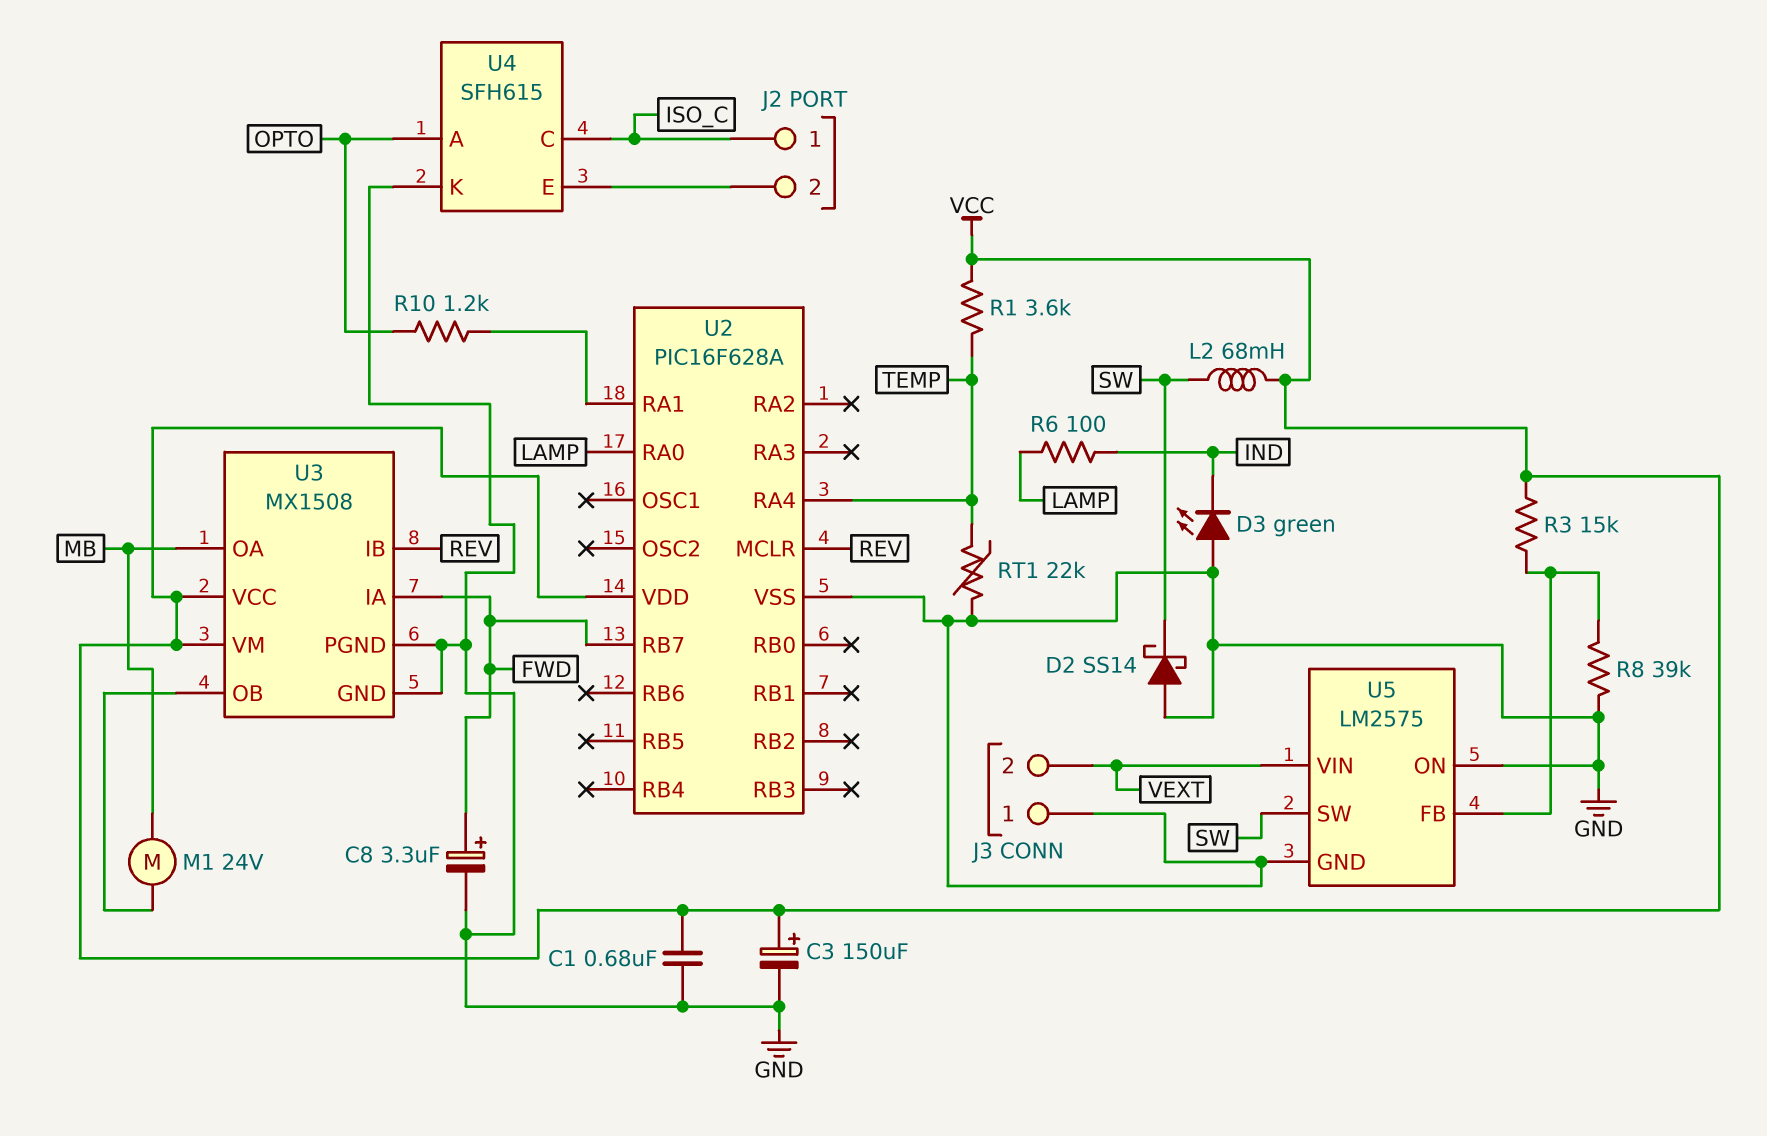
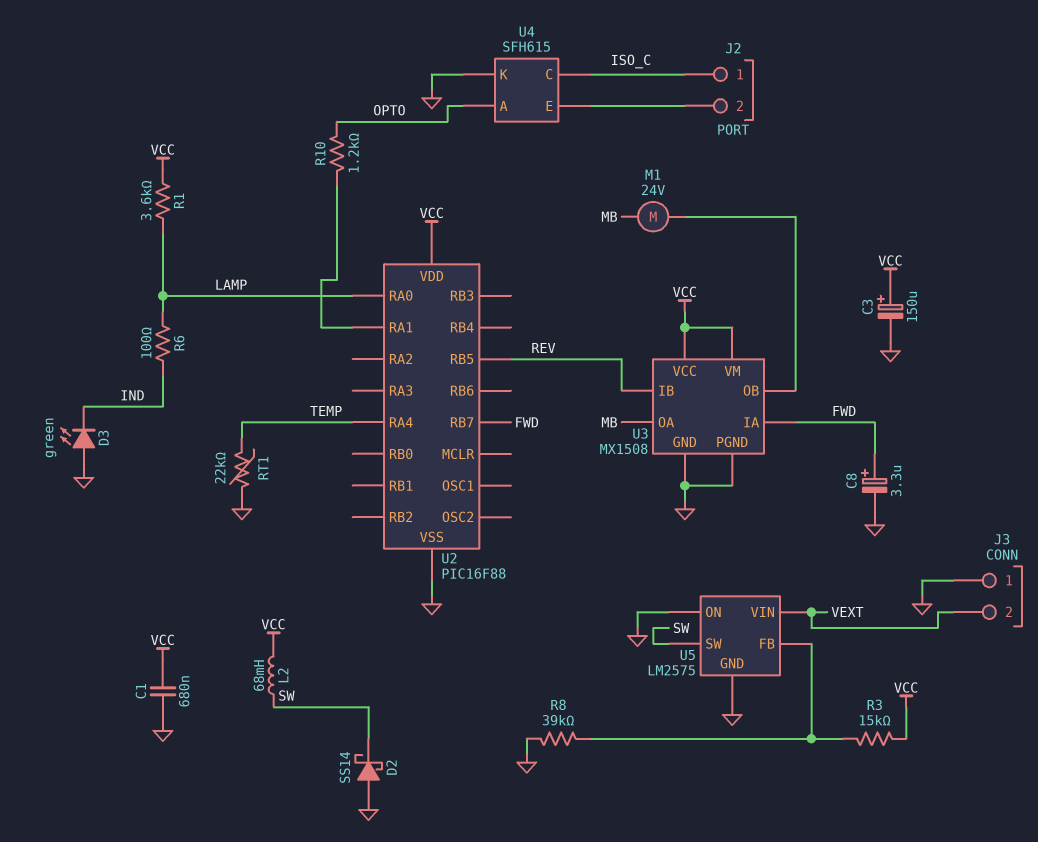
R1: 3.6k (TEMP, VCC) -> 3.6k (LAMP, VCC)
U2: PIC16F628A -> PIC16F88
U2 pin MCLR: REV -> none
U2 pin RB5: none -> REV

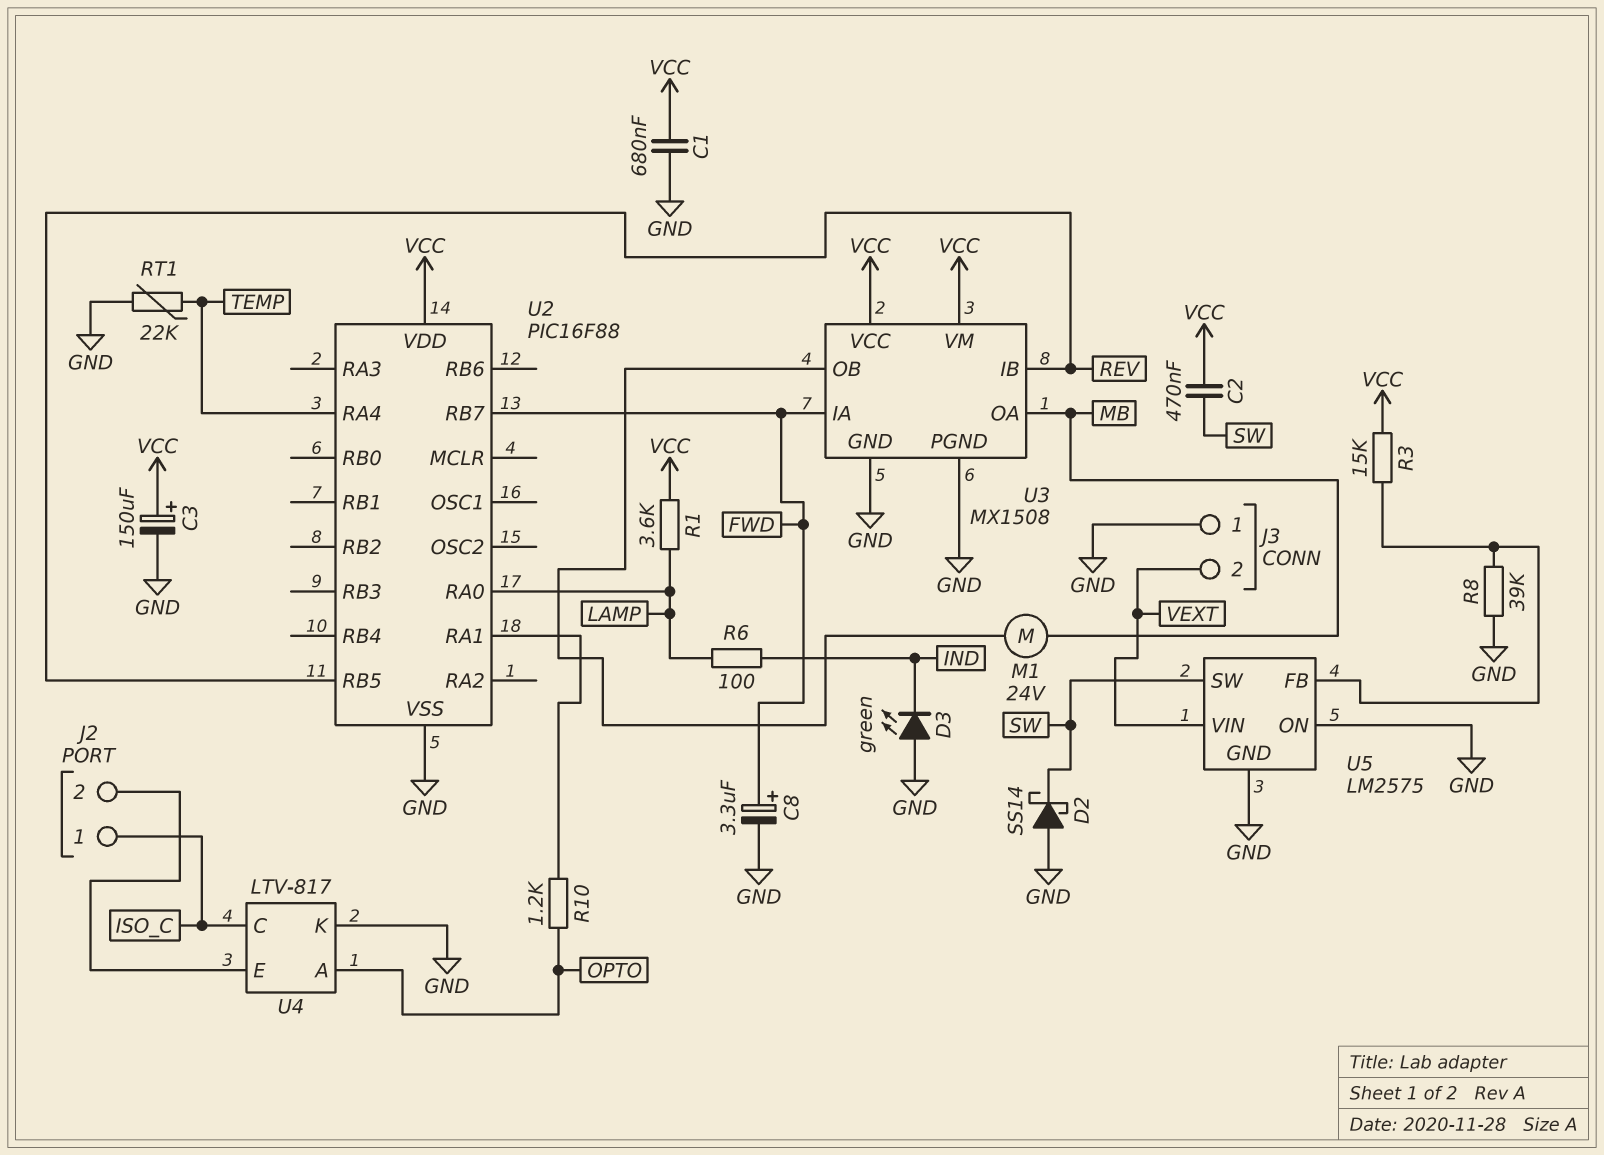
C2: none -> 470nF (SW, VCC)
L2: 68mH (SW, VCC) -> none
U4: SFH615 -> LTV-817

